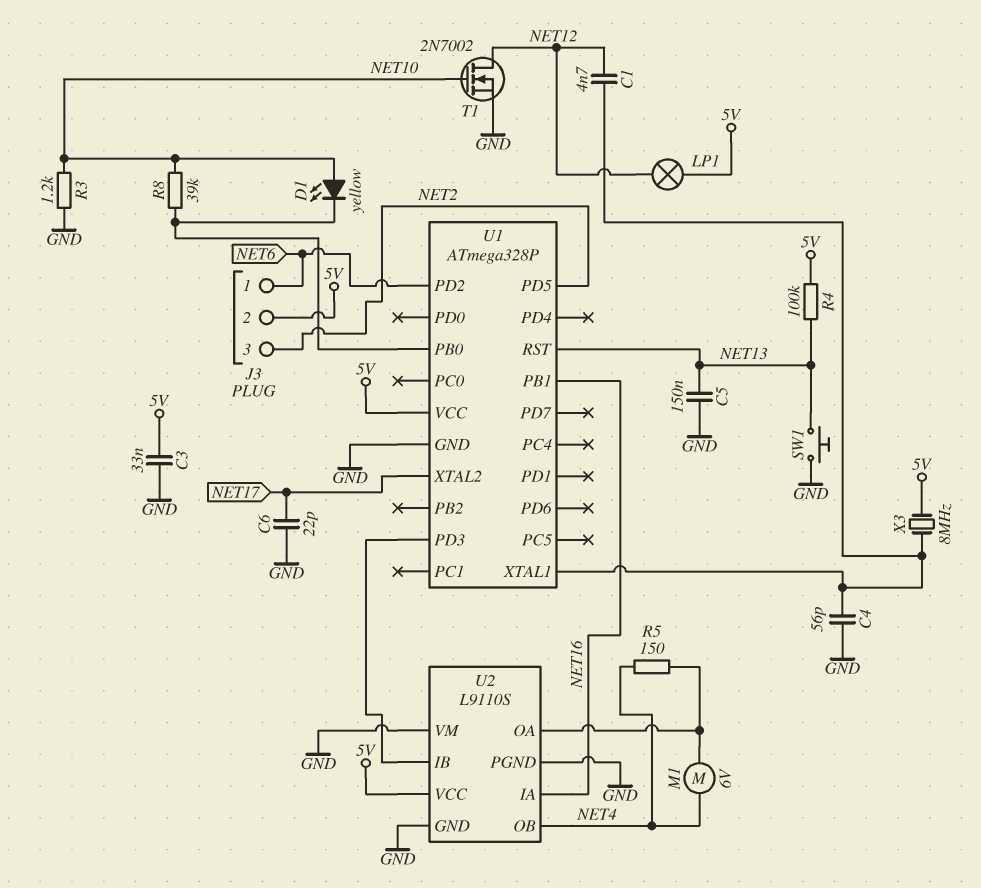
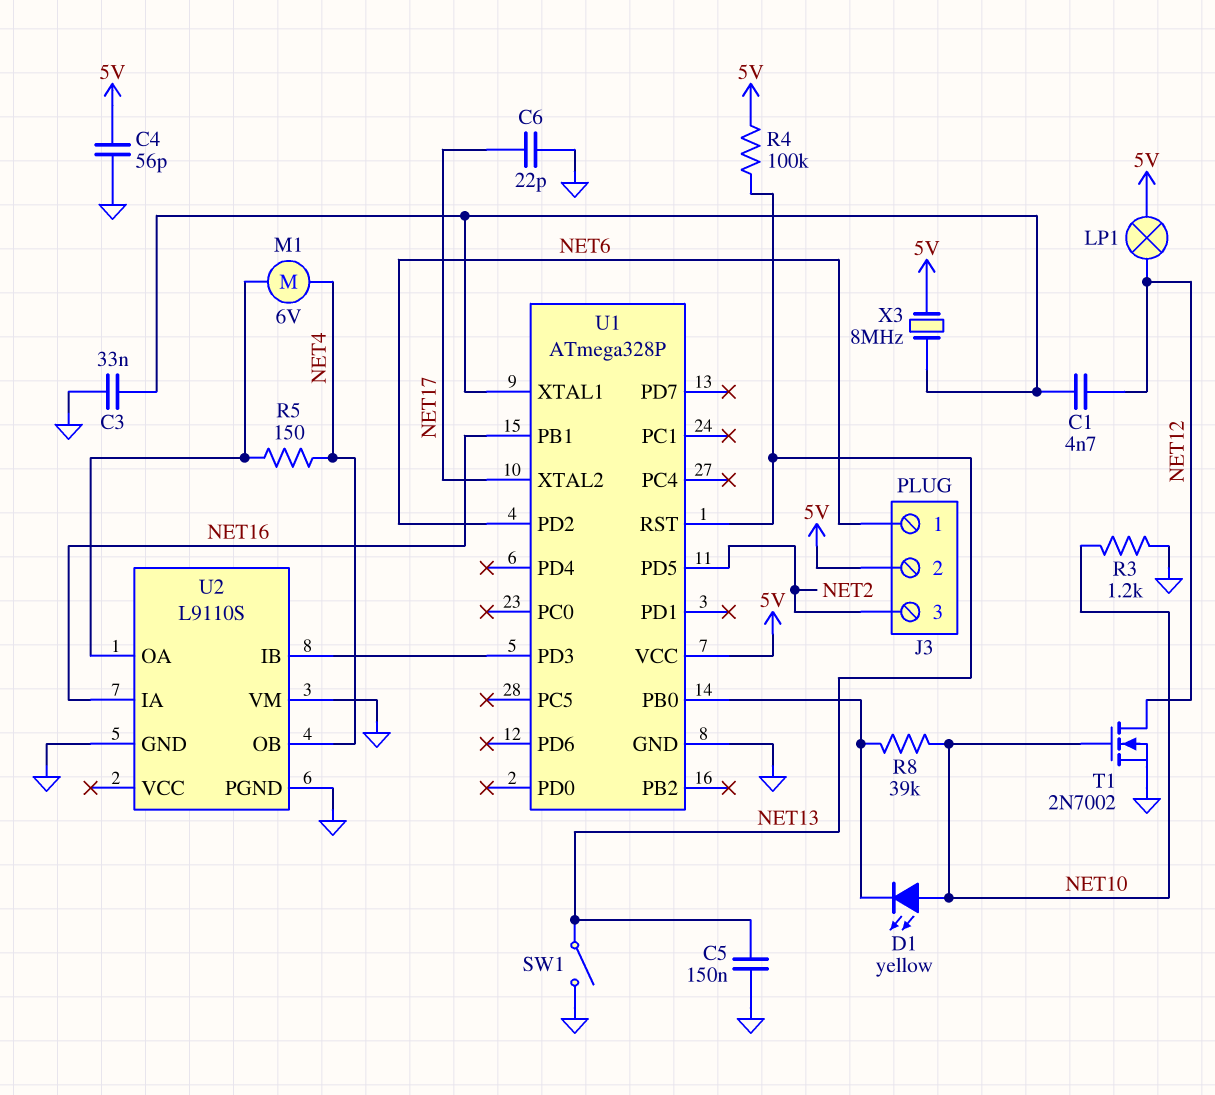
C3: 33nF (5V, GND) -> 33nF (GND, U1/XTAL1)
C4: 56pF (GND, U1/XTAL1) -> 56pF (5V, GND)
SW1: button (GND, NET13) -> switch (GND, NET13)
U2 pin VCC: 5V -> none

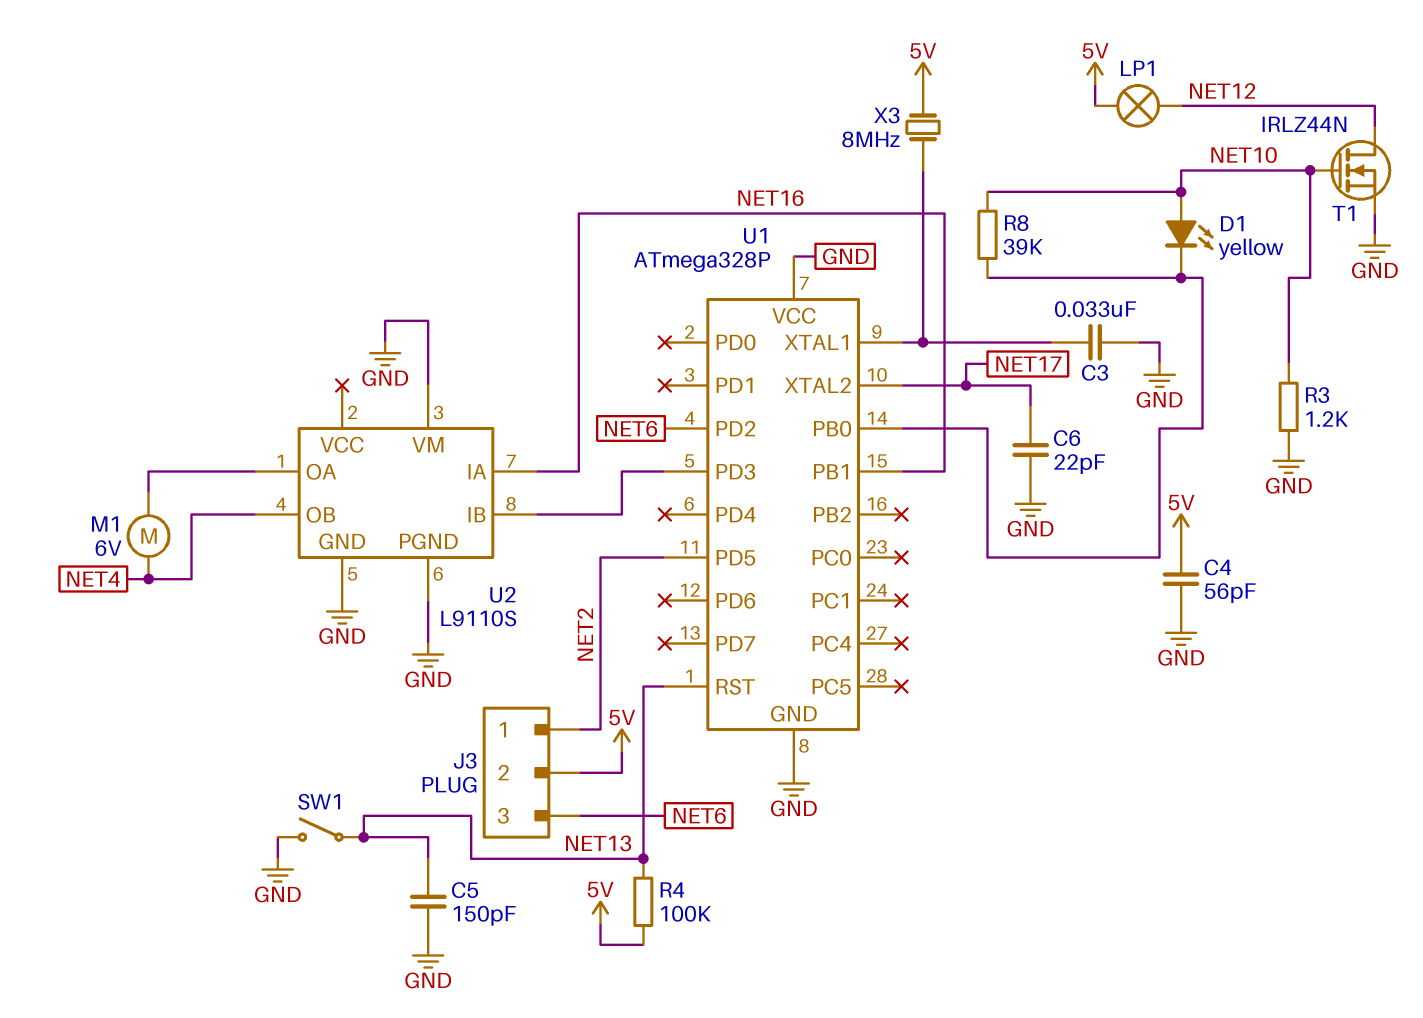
C1: 4.7nF (NET12, U1/XTAL1) -> none
C5: 150nF (GND, NET13) -> 150pF (GND, NET13)
J3 pin 1: NET6 -> NET2
J3 pin 3: NET2 -> NET6
R5: 150 (NET4, U2/OA) -> none
T1: NMOS 2N7002 (G NET10, D NET12, S GND) -> NMOS IRLZ44N (G NET10, D NET12, S GND)
U1 pin VCC: 5V -> GND

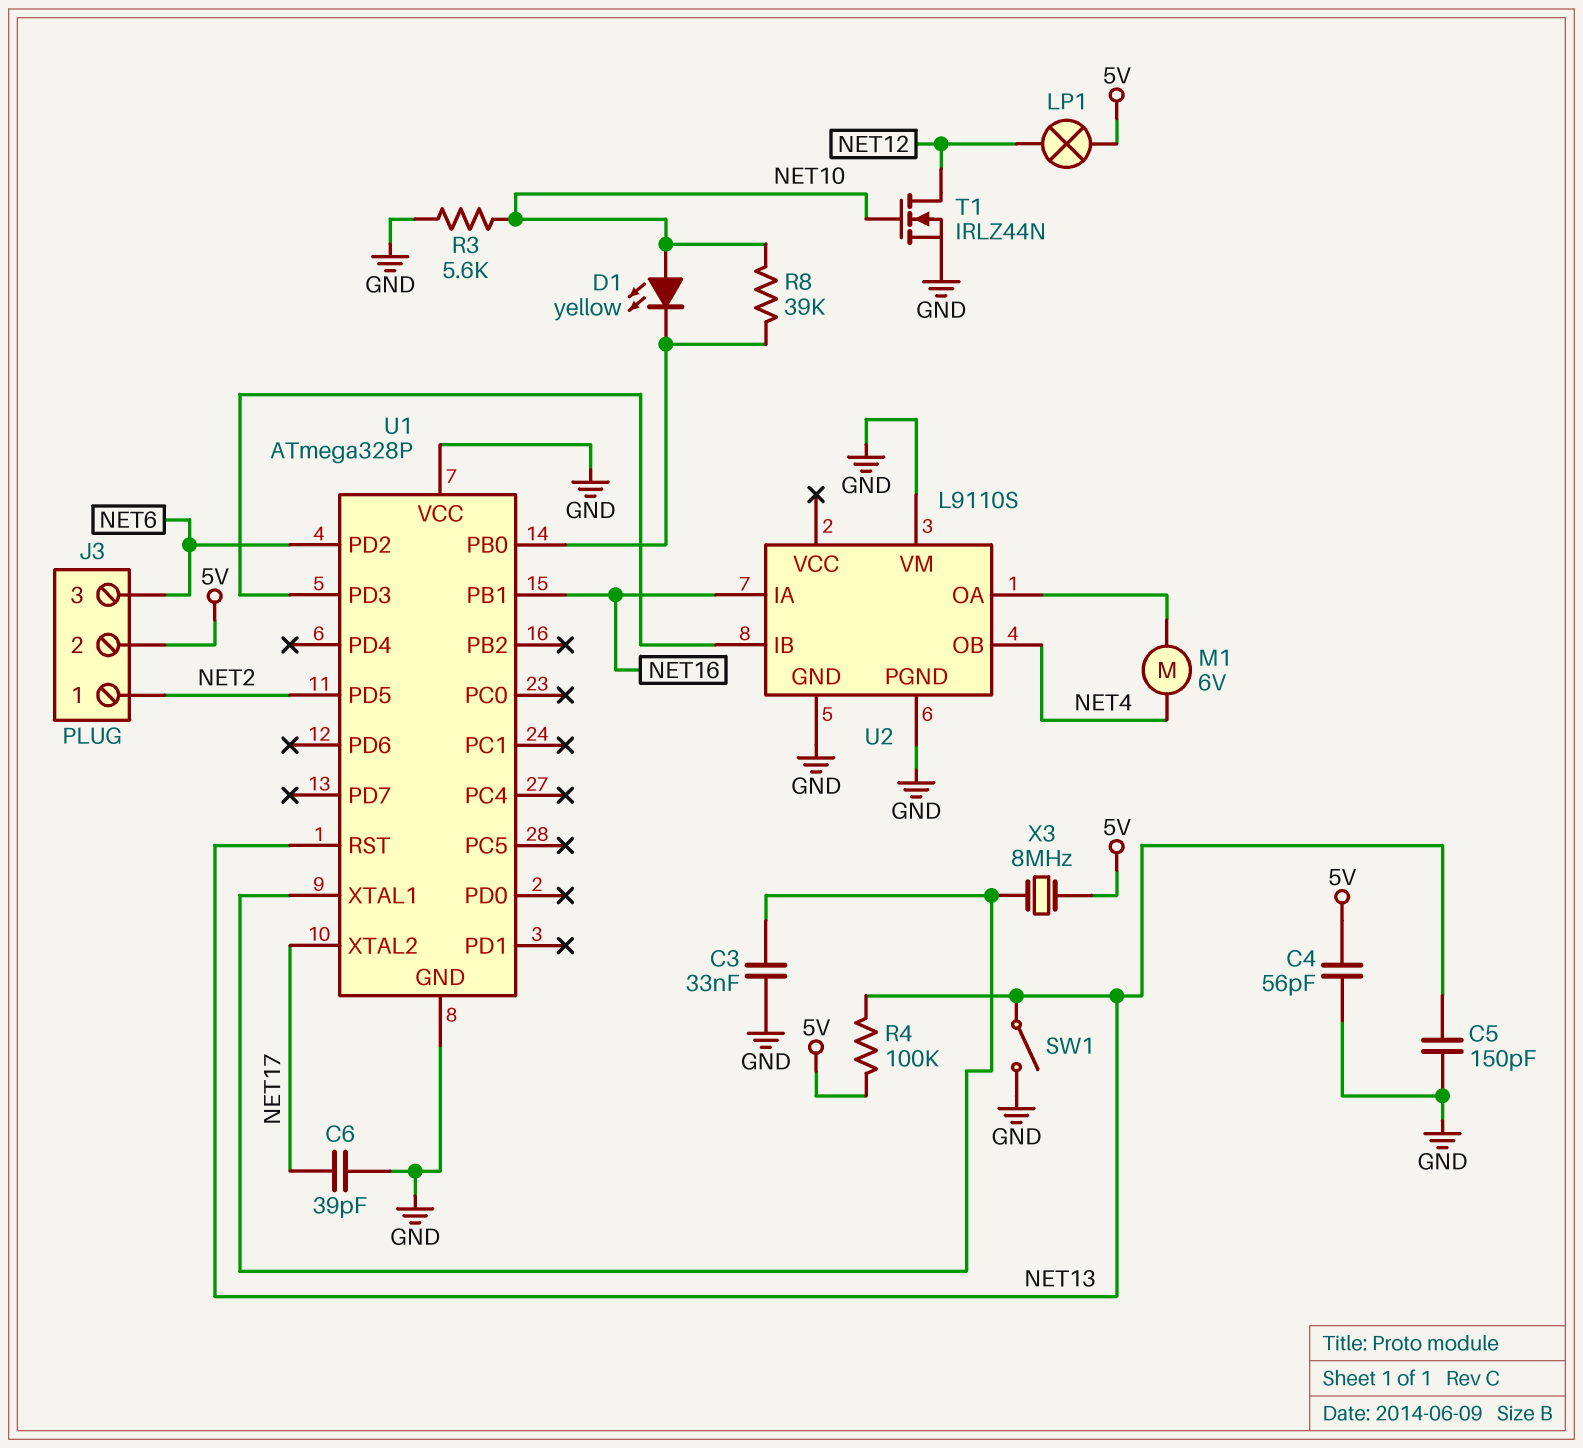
C6: 22pF (GND, NET17) -> 39pF (GND, NET17)
R3: 1.2k (GND, NET10) -> 5.6k (GND, NET10)

